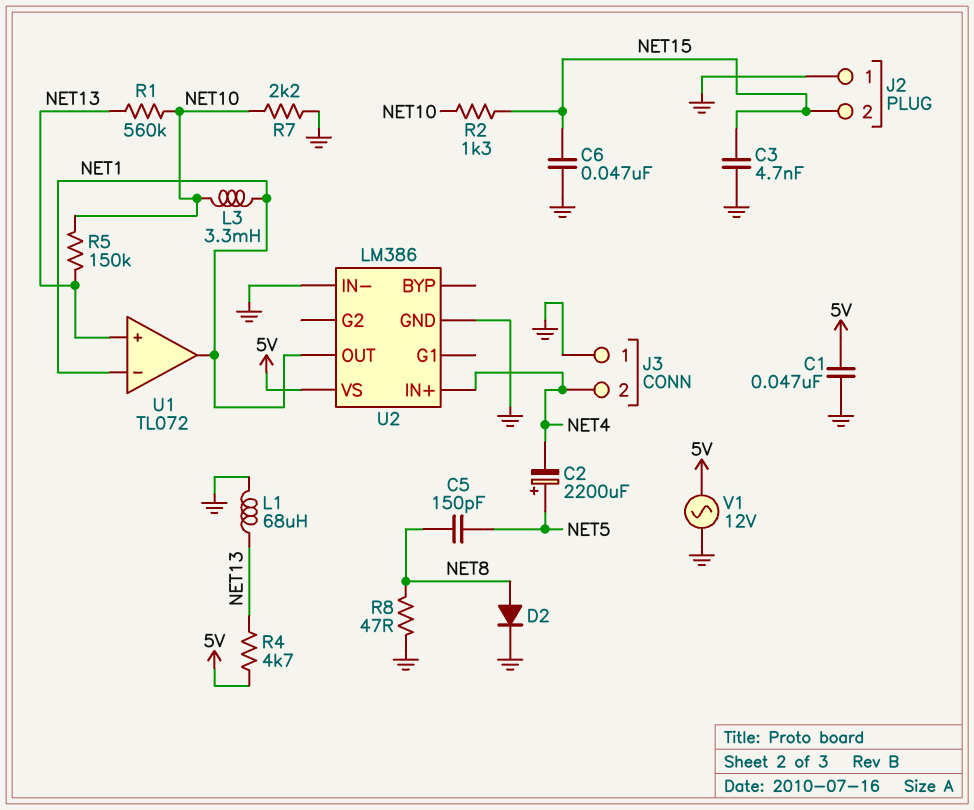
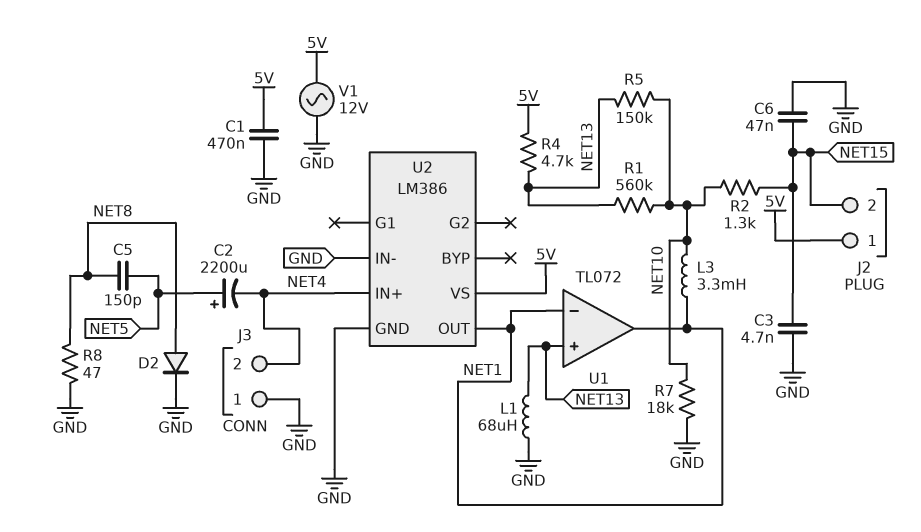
C1: 47nF (5V, GND) -> 470nF (5V, GND)
J2 pin 1: GND -> 5V
R7: 2.2k (GND, NET10) -> 18k (GND, NET10)

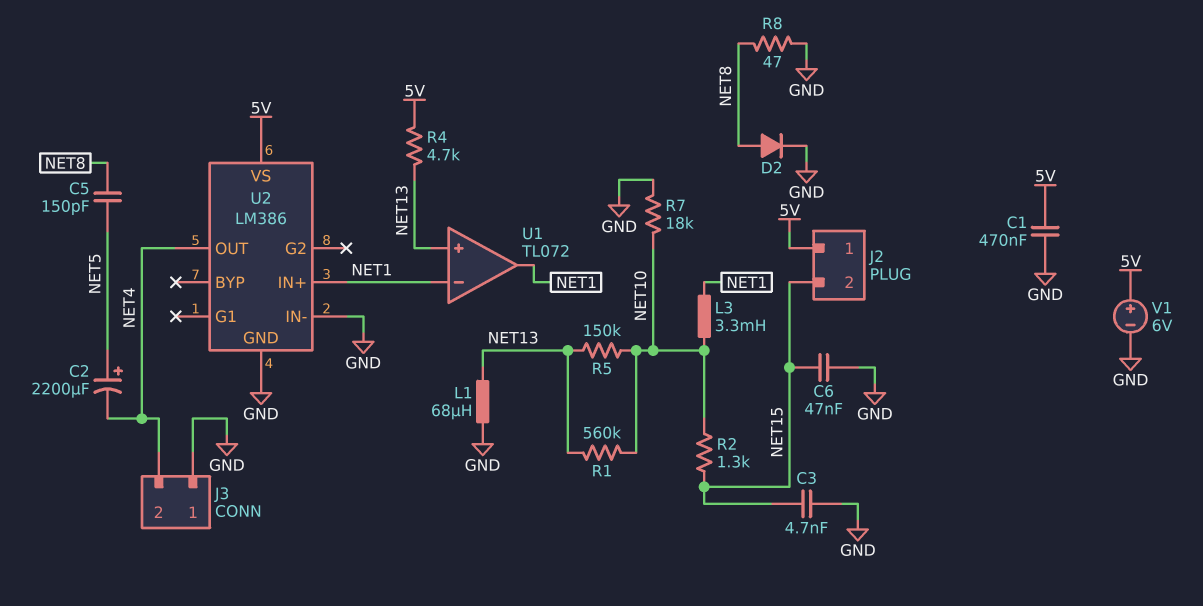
U2 pin IN+: NET4 -> NET1
U2 pin OUT: NET1 -> NET4
V1: AC 12V (5V, GND) -> 6V (plus 5V, minus GND)

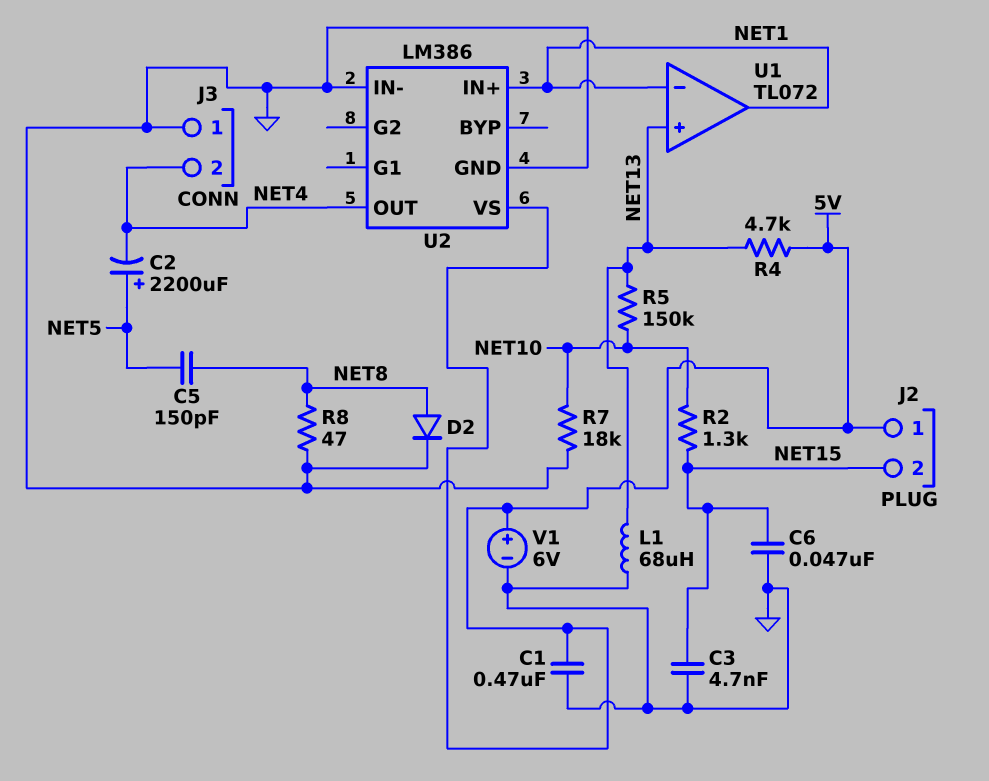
L3: 3.3mH (NET1, NET10) -> none
R1: 560k (NET10, NET13) -> none

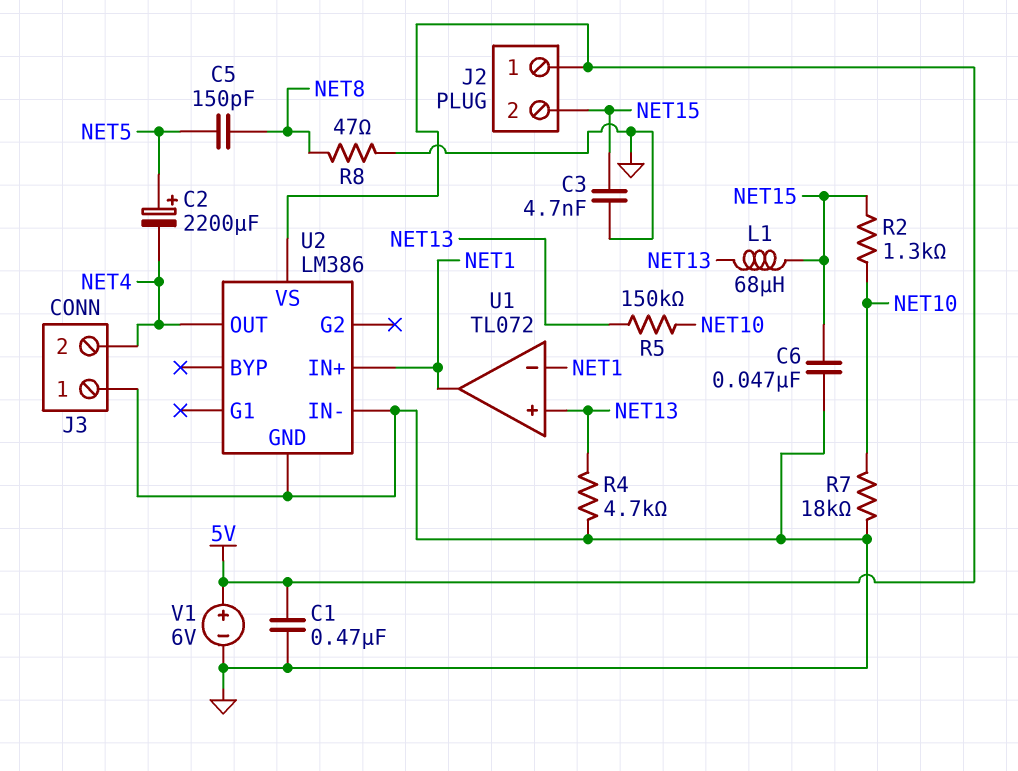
D2: diode (A NET8, K GND) -> none
L1: 68uH (GND, NET13) -> 68uH (NET13, NET15)
R4: 4.7k (5V, NET13) -> 4.7k (GND, NET13)

